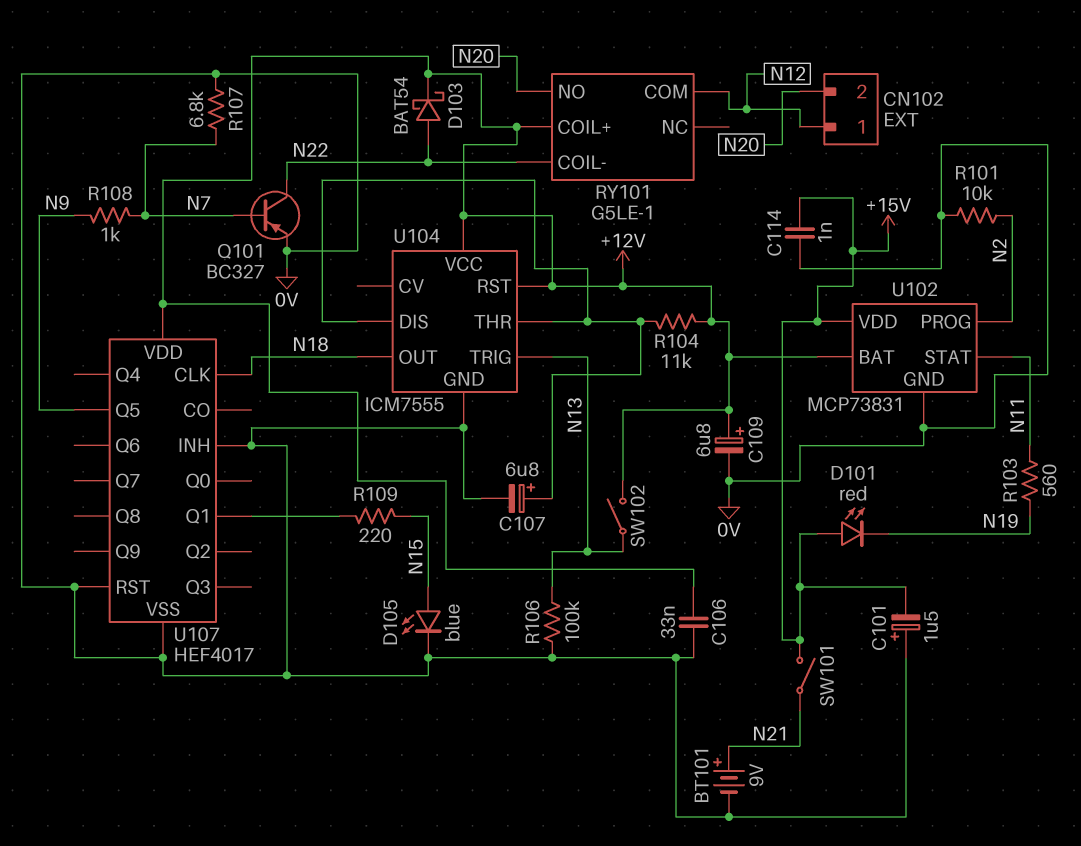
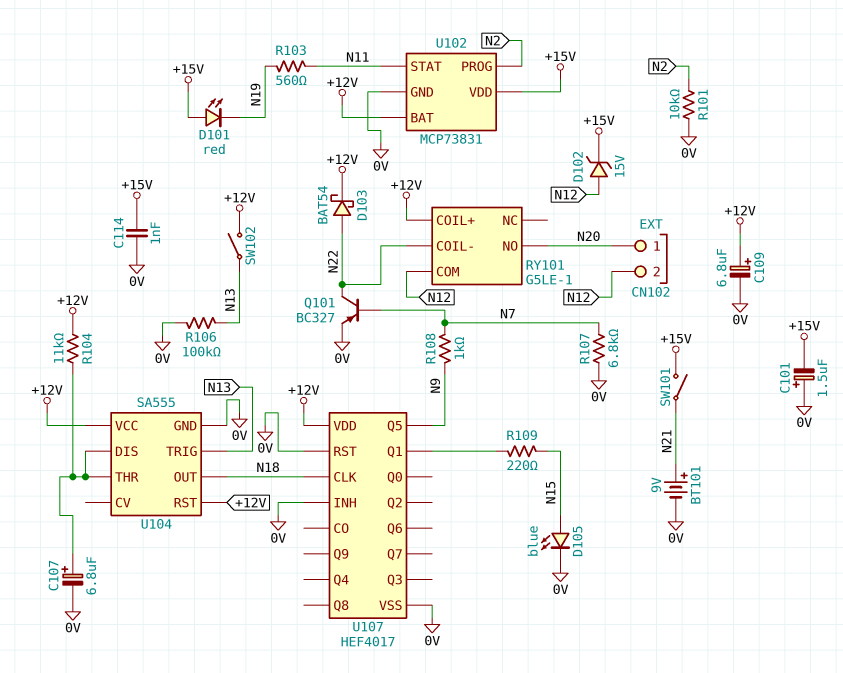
C106: 33nF (+12V, 0V) -> none
CN102 pin 1: N12 -> N20
CN102 pin 2: N20 -> N12
D102: none -> zener 15V (A N12, K +15V)
U104: ICM7555 -> SA555

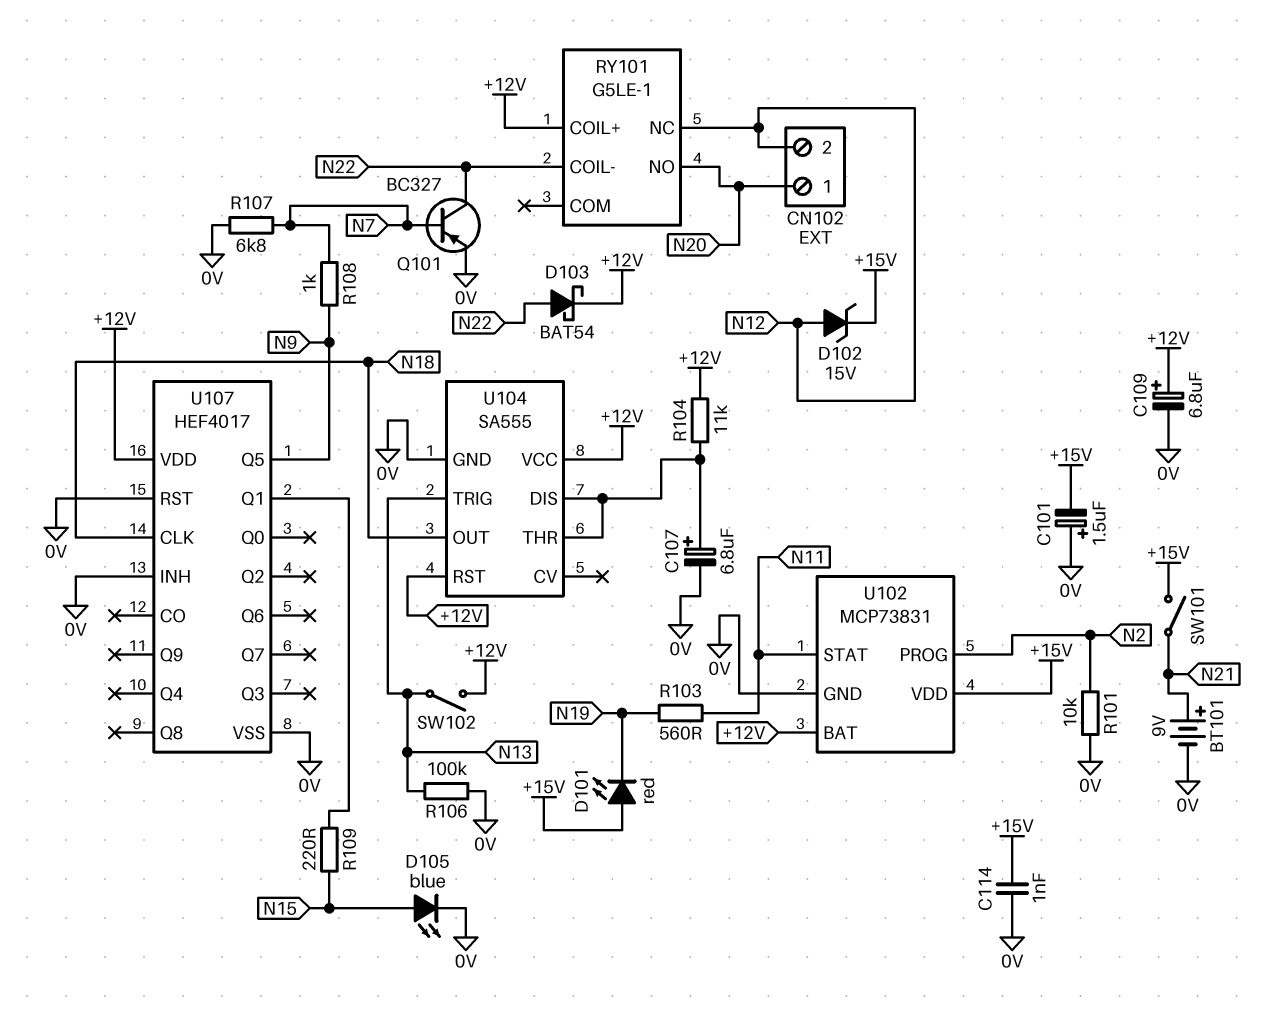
RY101 pin COM: N12 -> none
RY101 pin NC: none -> N12

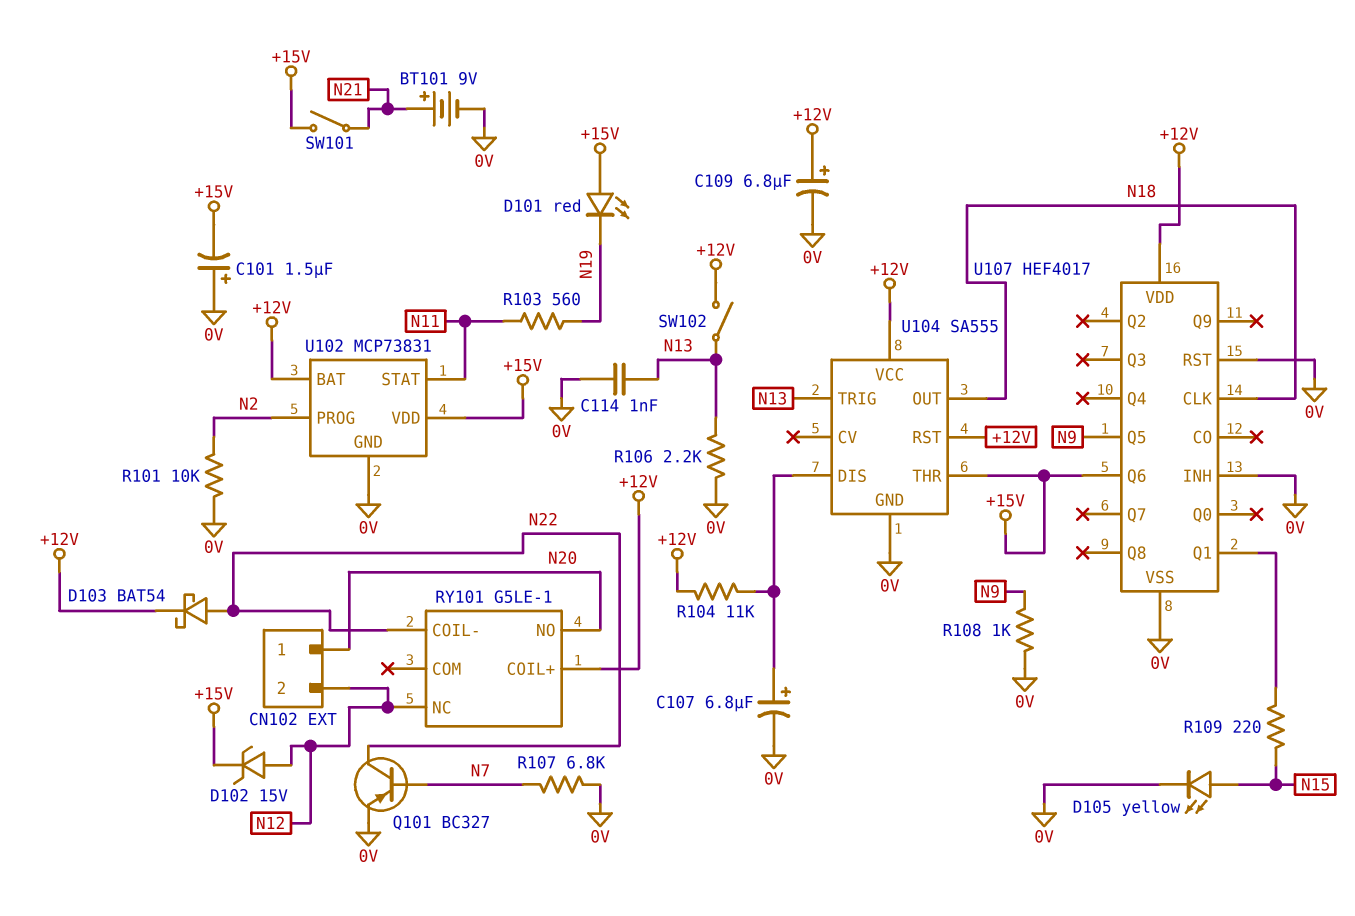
C114: 1nF (+15V, 0V) -> 1nF (0V, N13)
D105: LED blue (A N15, K 0V) -> LED yellow (A N15, K 0V)
R106: 100k (0V, N13) -> 2.2k (0V, N13)
R108: 1k (N7, N9) -> 1k (0V, N9)
U104 pin THR: U104/DIS -> +15V
U107 pin Q6: none -> +15V

